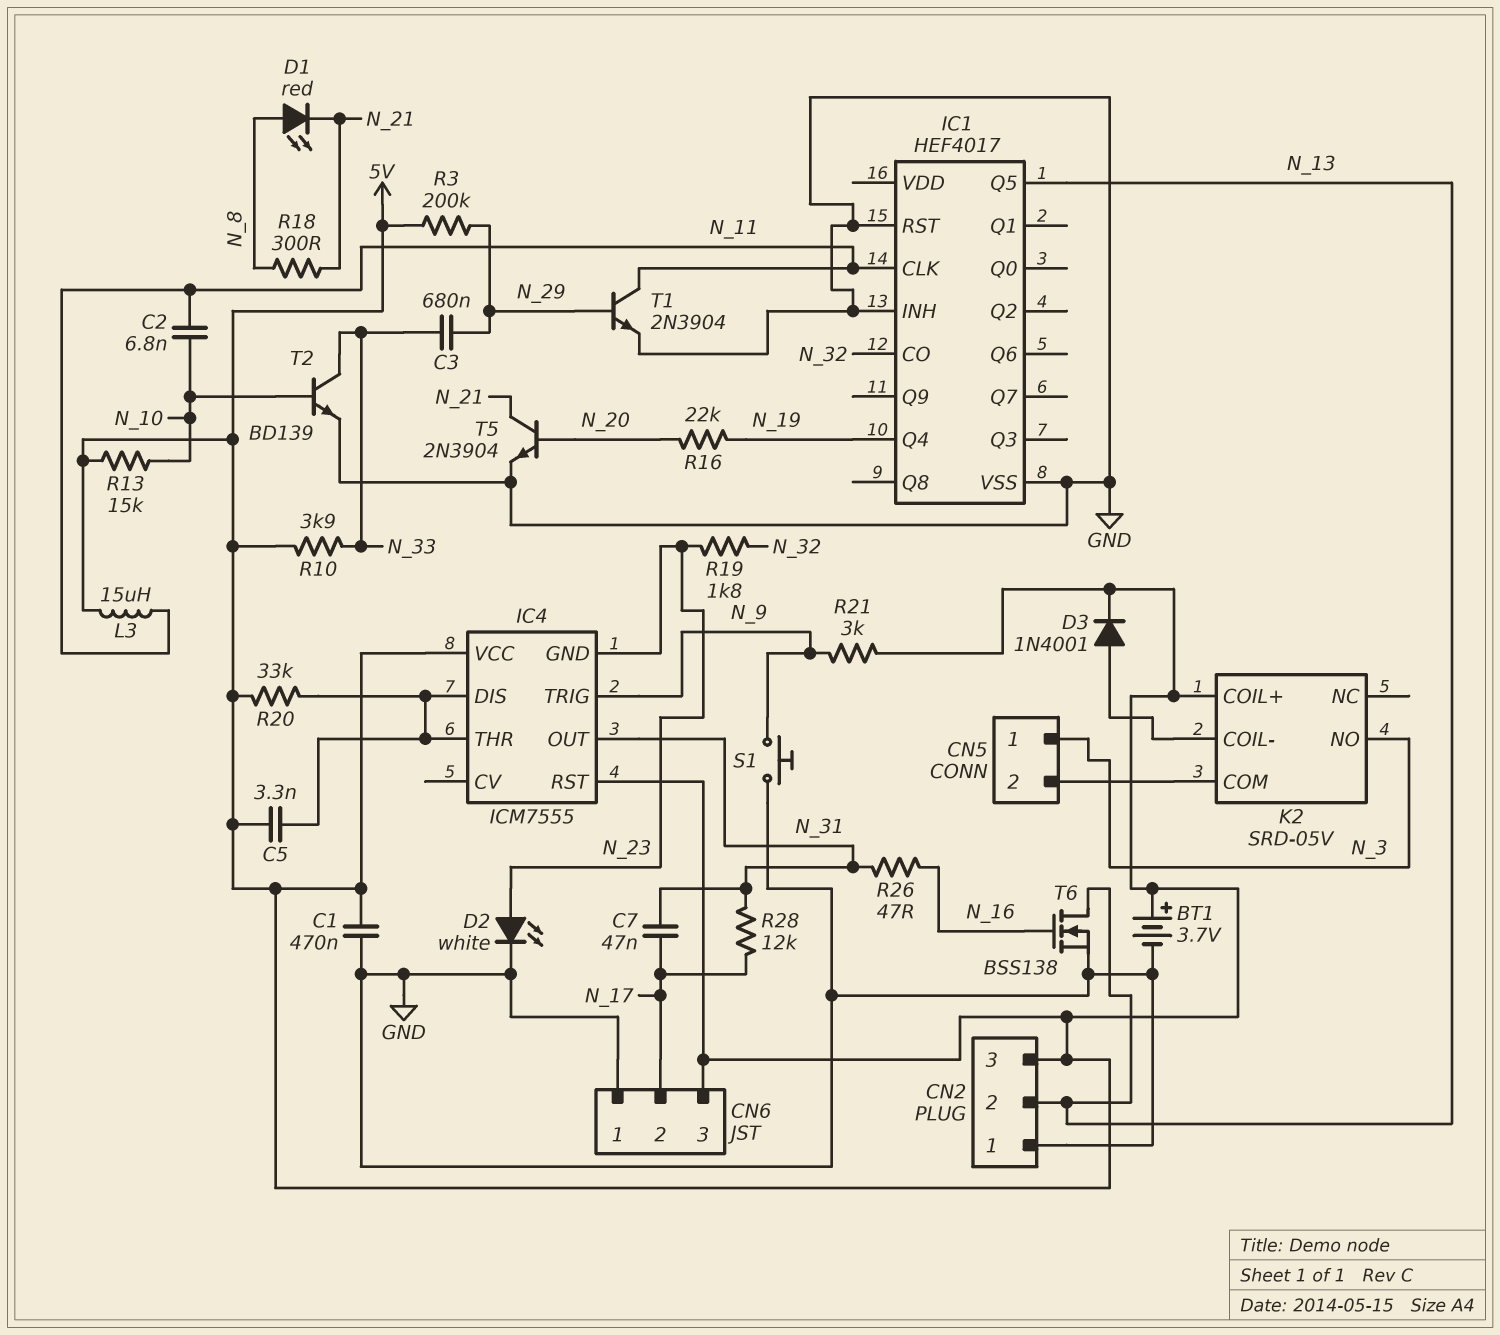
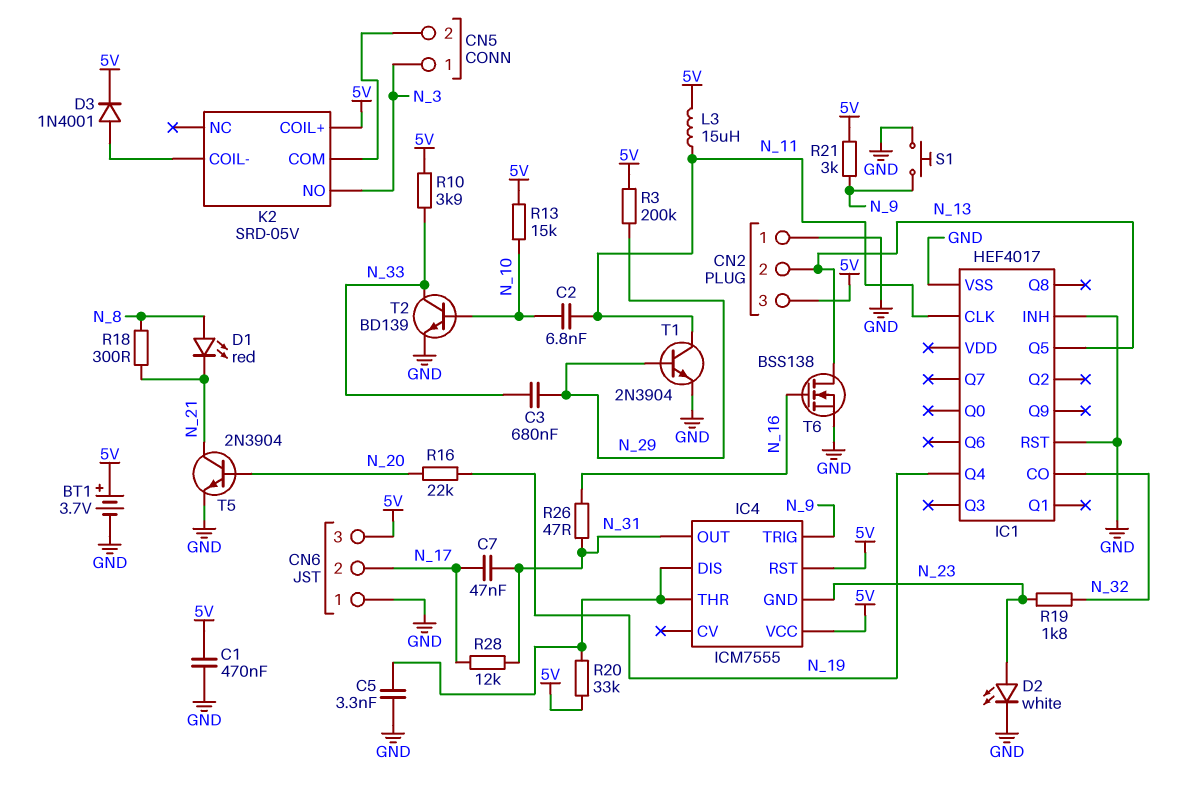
C5: 3.3nF (5V, IC4/DIS) -> 3.3nF (GND, IC4/DIS)

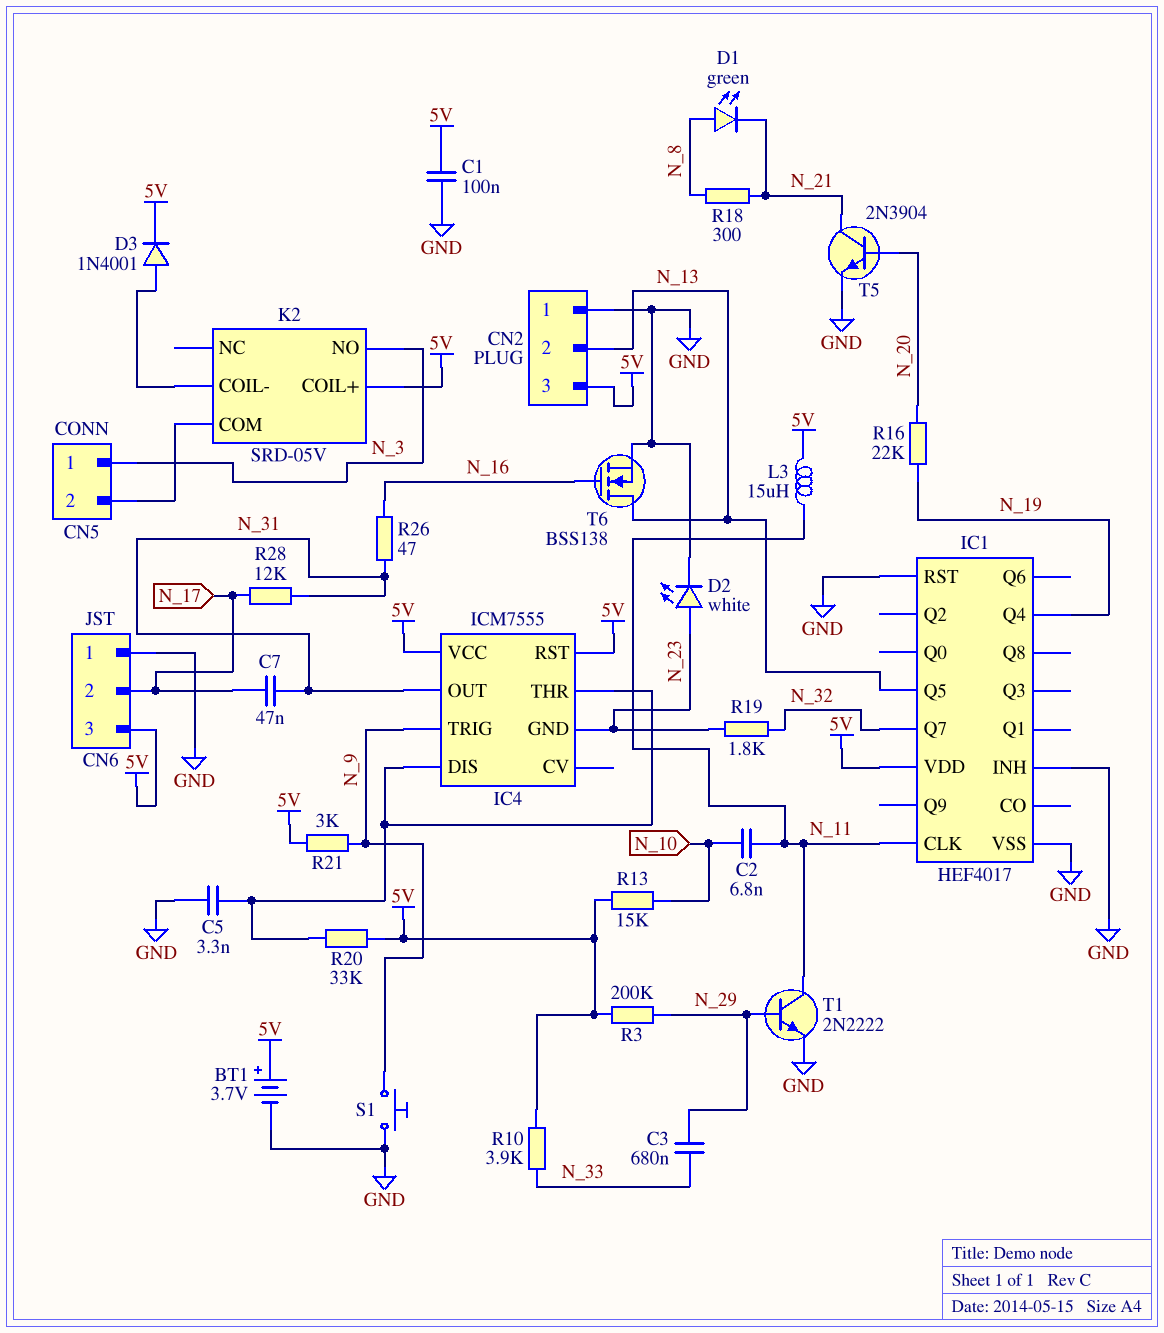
C1: 470nF (5V, GND) -> 100nF (5V, GND)
D1: LED red (A N_8, K N_21) -> LED green (A N_8, K N_21)
IC1 pin CO: N_32 -> none
IC1 pin Q7: none -> N_32
IC1 pin VDD: none -> 5V
T1: NPN 2N3904 (B N_29, C N_11, E GND) -> NPN 2N2222 (B N_29, C N_11, E GND)
T2: NPN BD139 (B N_10, C N_33, E GND) -> none

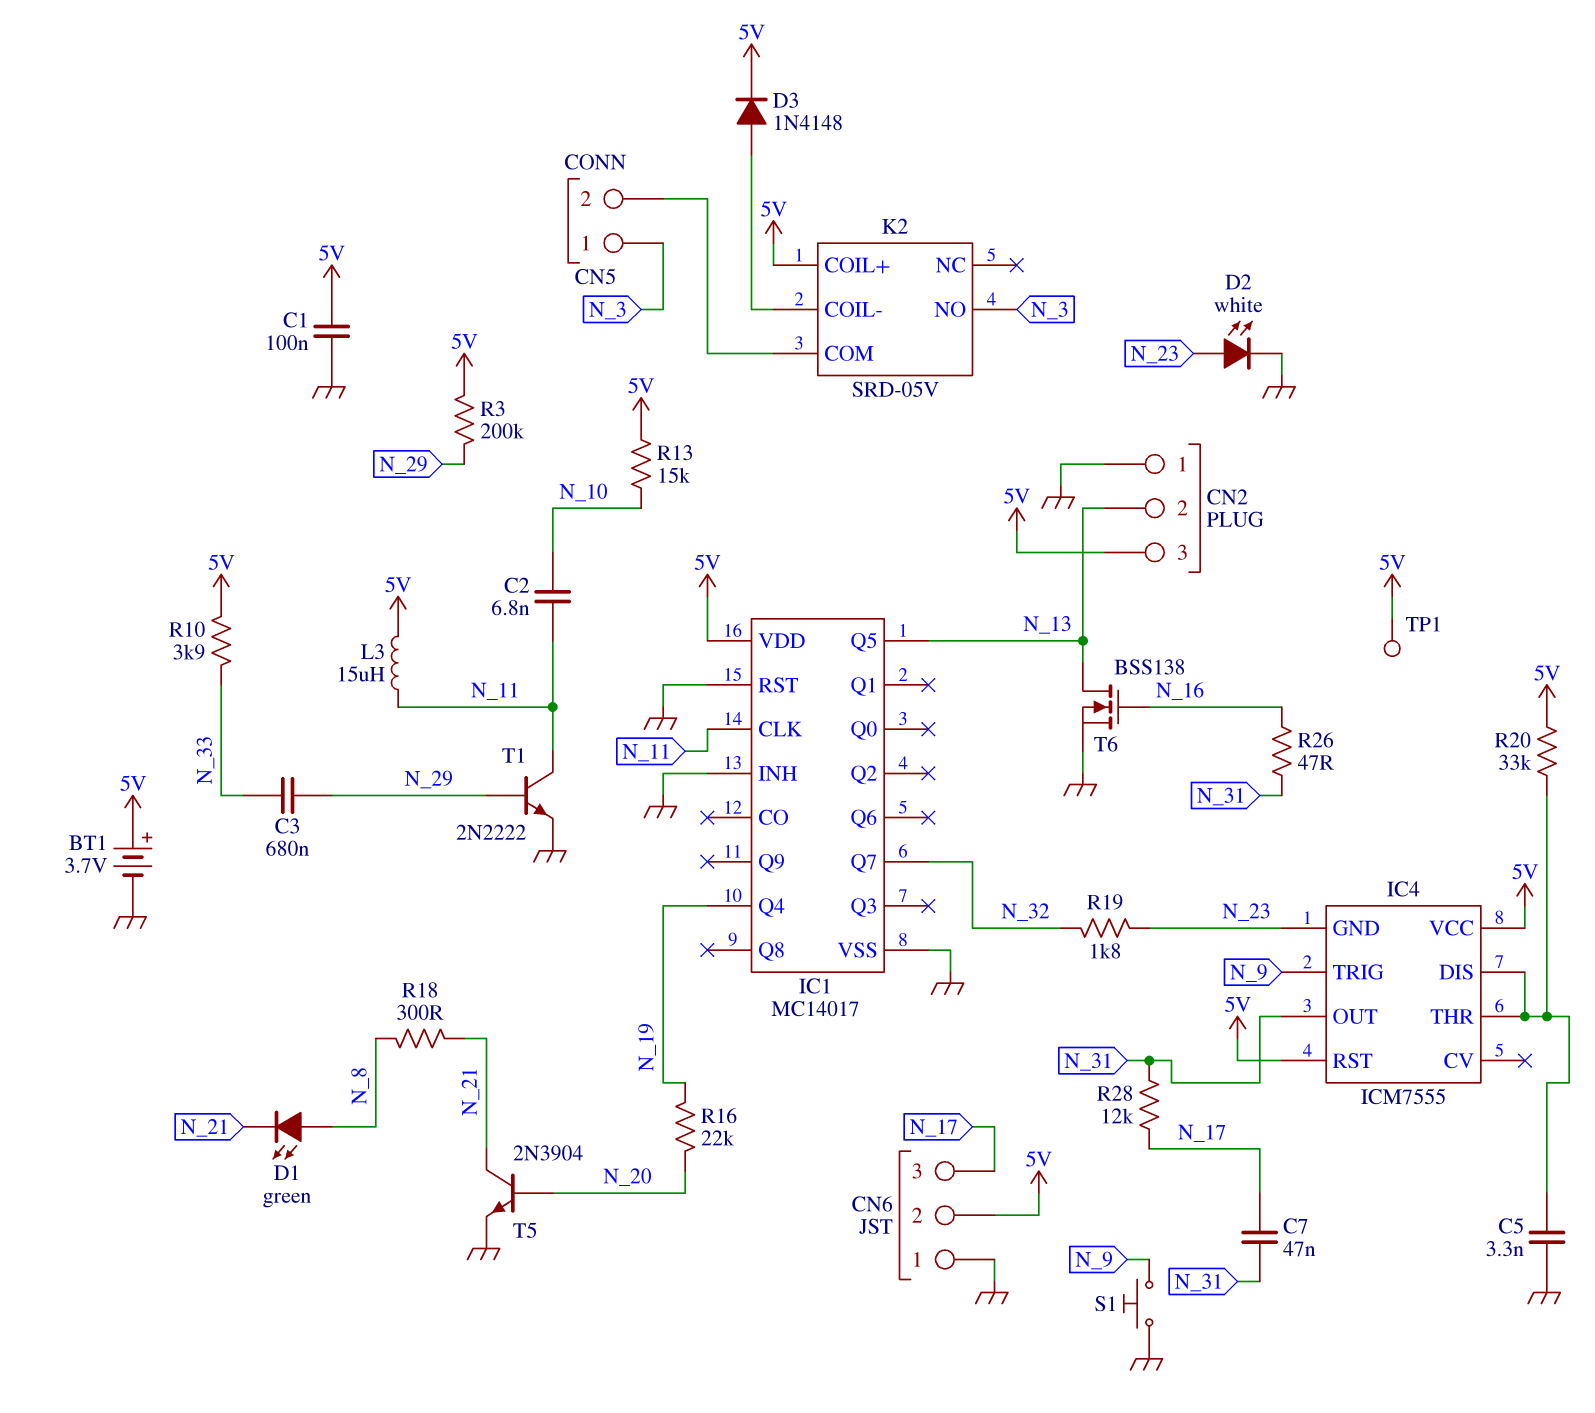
CN6 pin 2: N_17 -> 5V
CN6 pin 3: 5V -> N_17
D3: diode 1N4001 (A K2/COIL-, K 5V) -> diode 1N4148 (A K2/COIL-, K 5V)
IC1: HEF4017 -> MC14017
R21: 3k (5V, N_9) -> none
TP1: none -> test point (5V)

